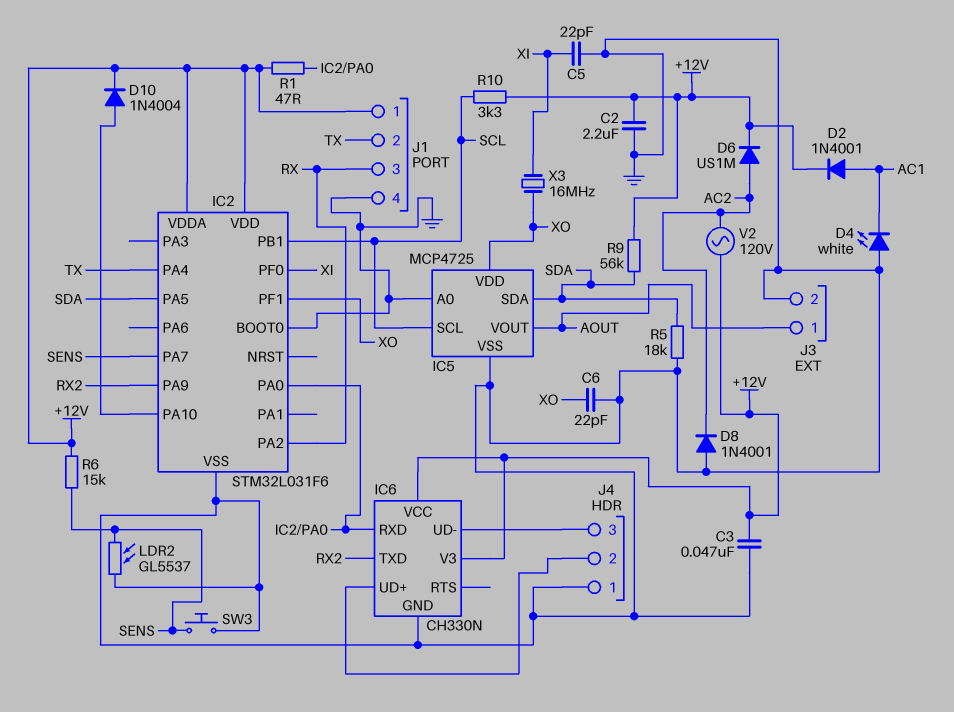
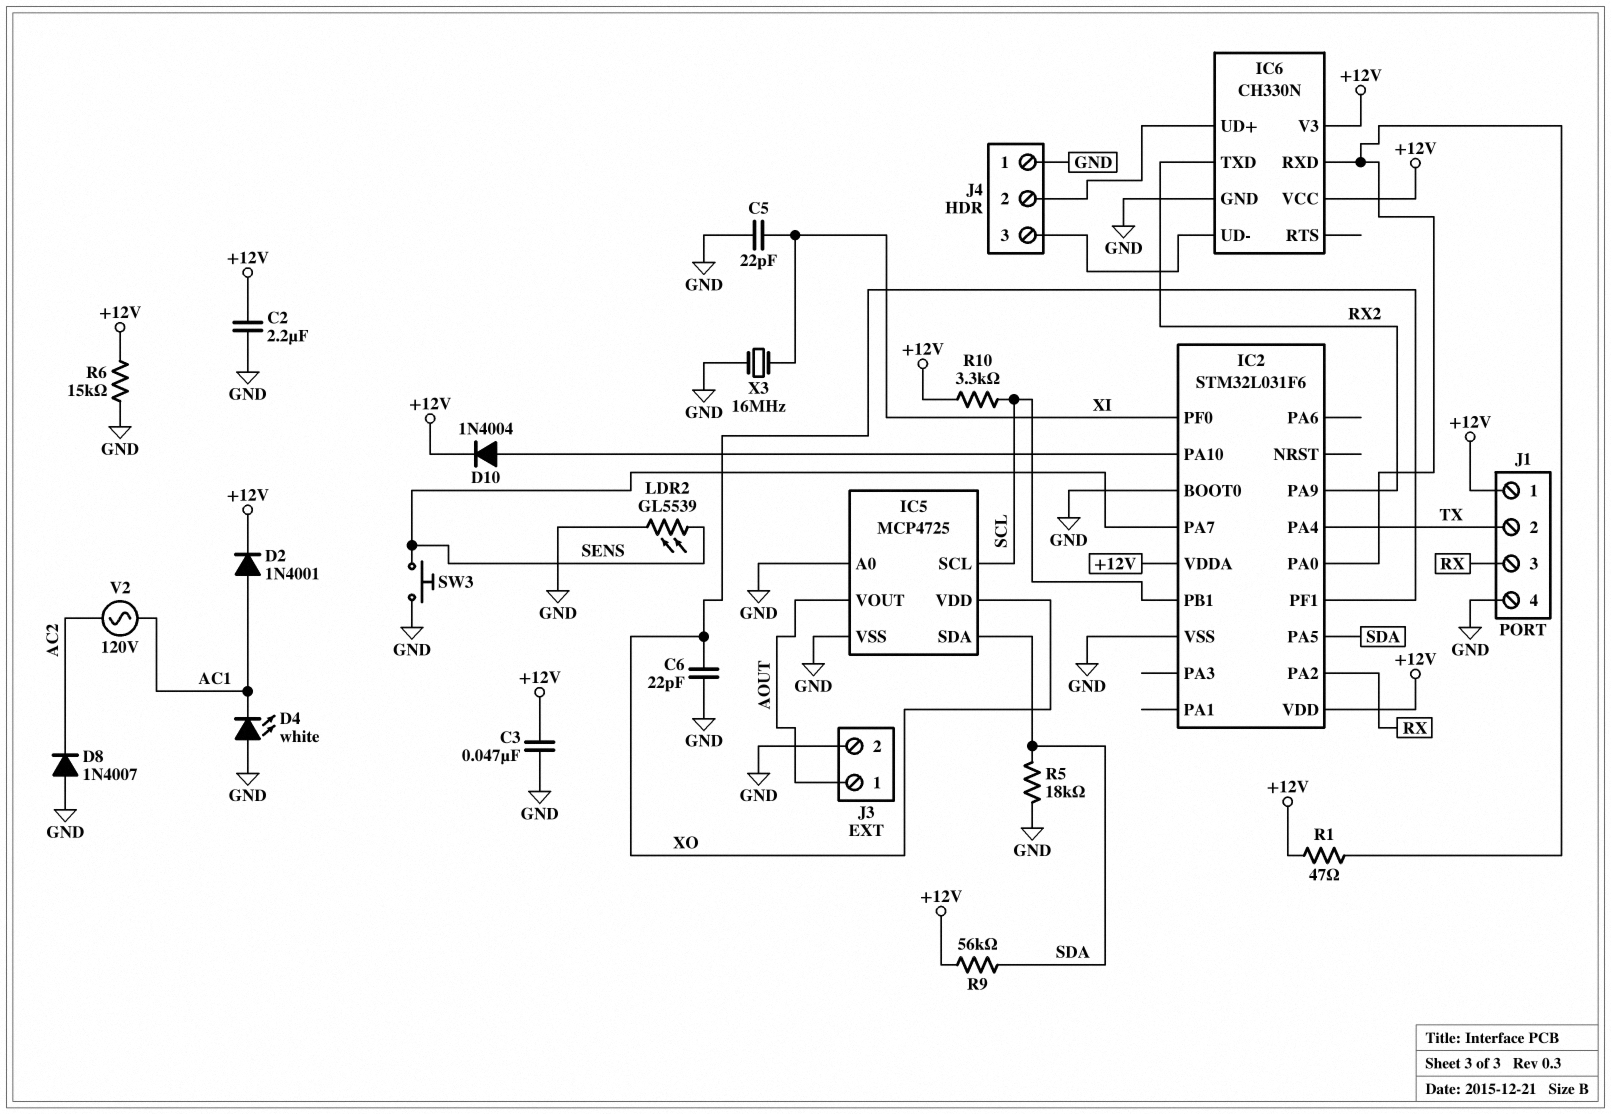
D6: diode US1M (A AC2, K +12V) -> none
D8: diode 1N4001 (A GND, K AC2) -> diode 1N4007 (A GND, K AC2)
LDR2: GL5537 (GND, SENS) -> GL5539 (GND, SENS)
R6: 15k (+12V, SENS) -> 15k (+12V, GND)
V2: AC 120V (+12V, AC2) -> AC 120V (AC1, AC2)
X3: 16MHz (XI, XO) -> 16MHz (GND, XI)

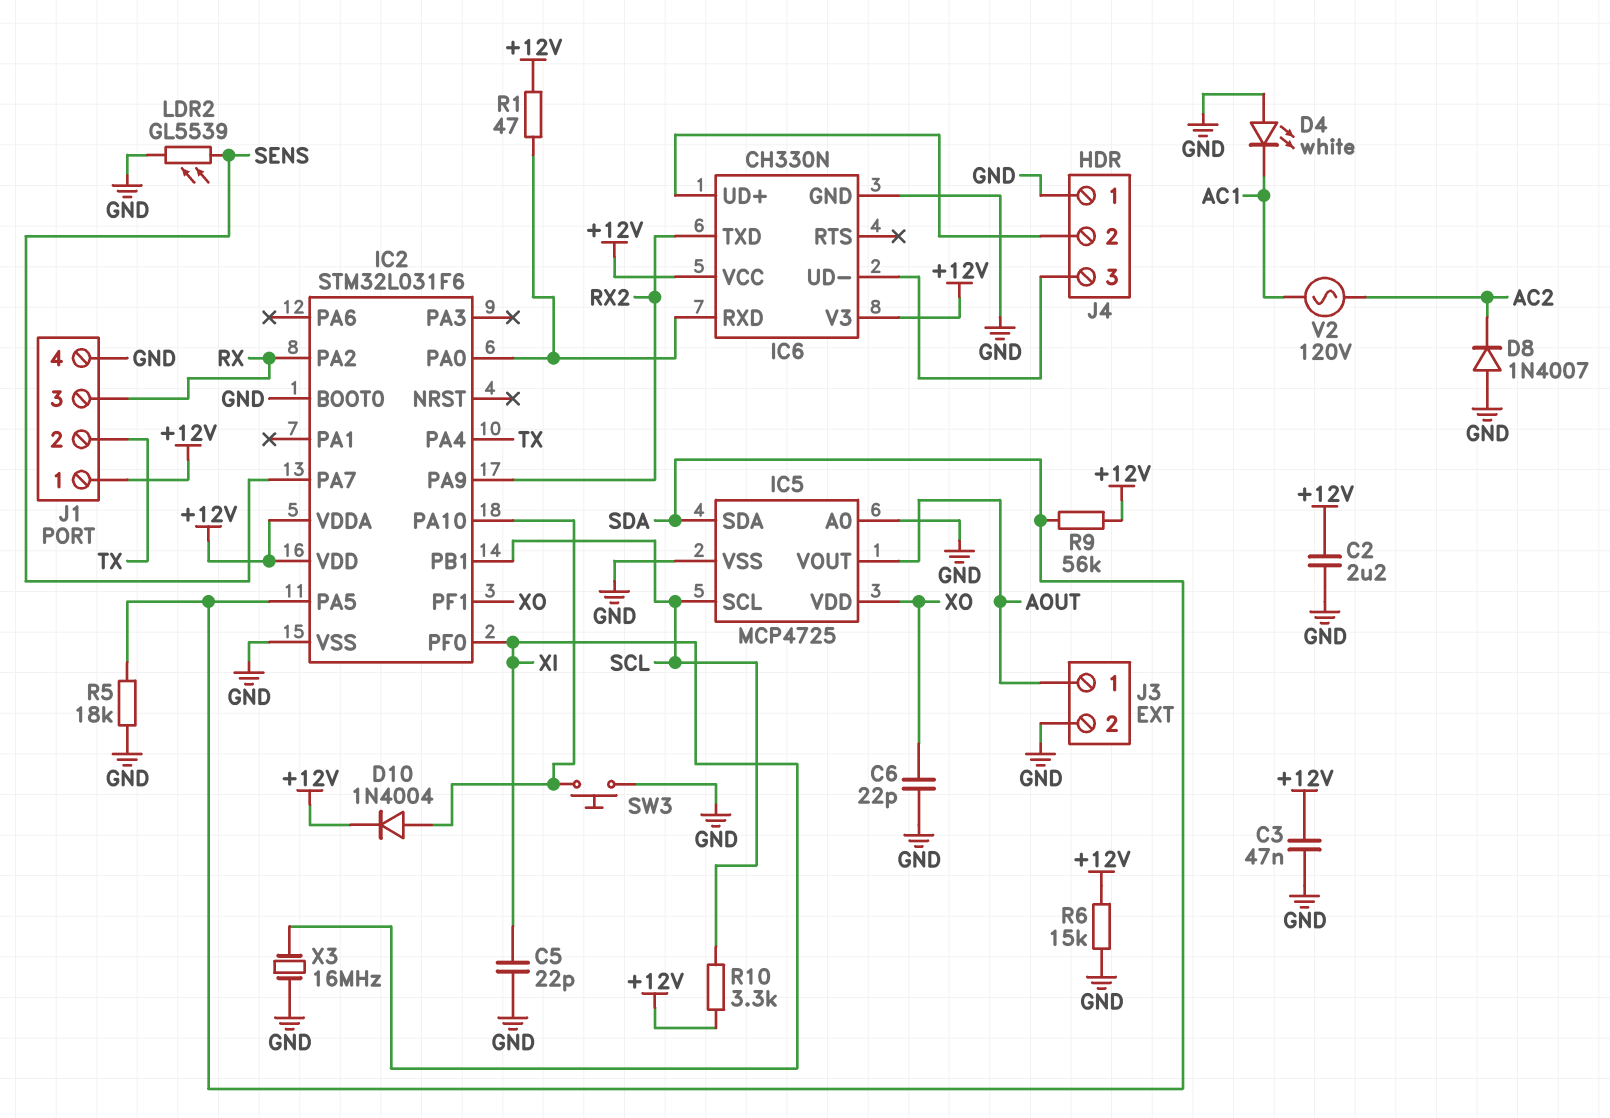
D2: diode 1N4001 (A AC1, K +12V) -> none
SW3: button (GND, SENS) -> button (GND, IC2/PA10)

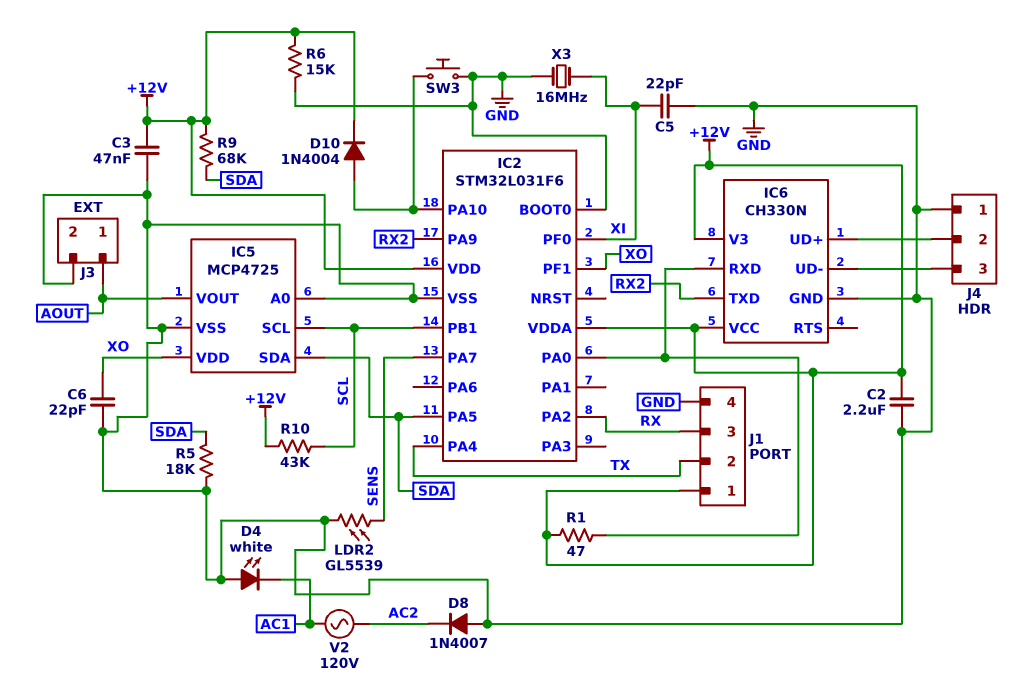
R9: 56k (+12V, SDA) -> 68k (+12V, SDA)
R10: 3.3k (+12V, SCL) -> 43k (+12V, SCL)

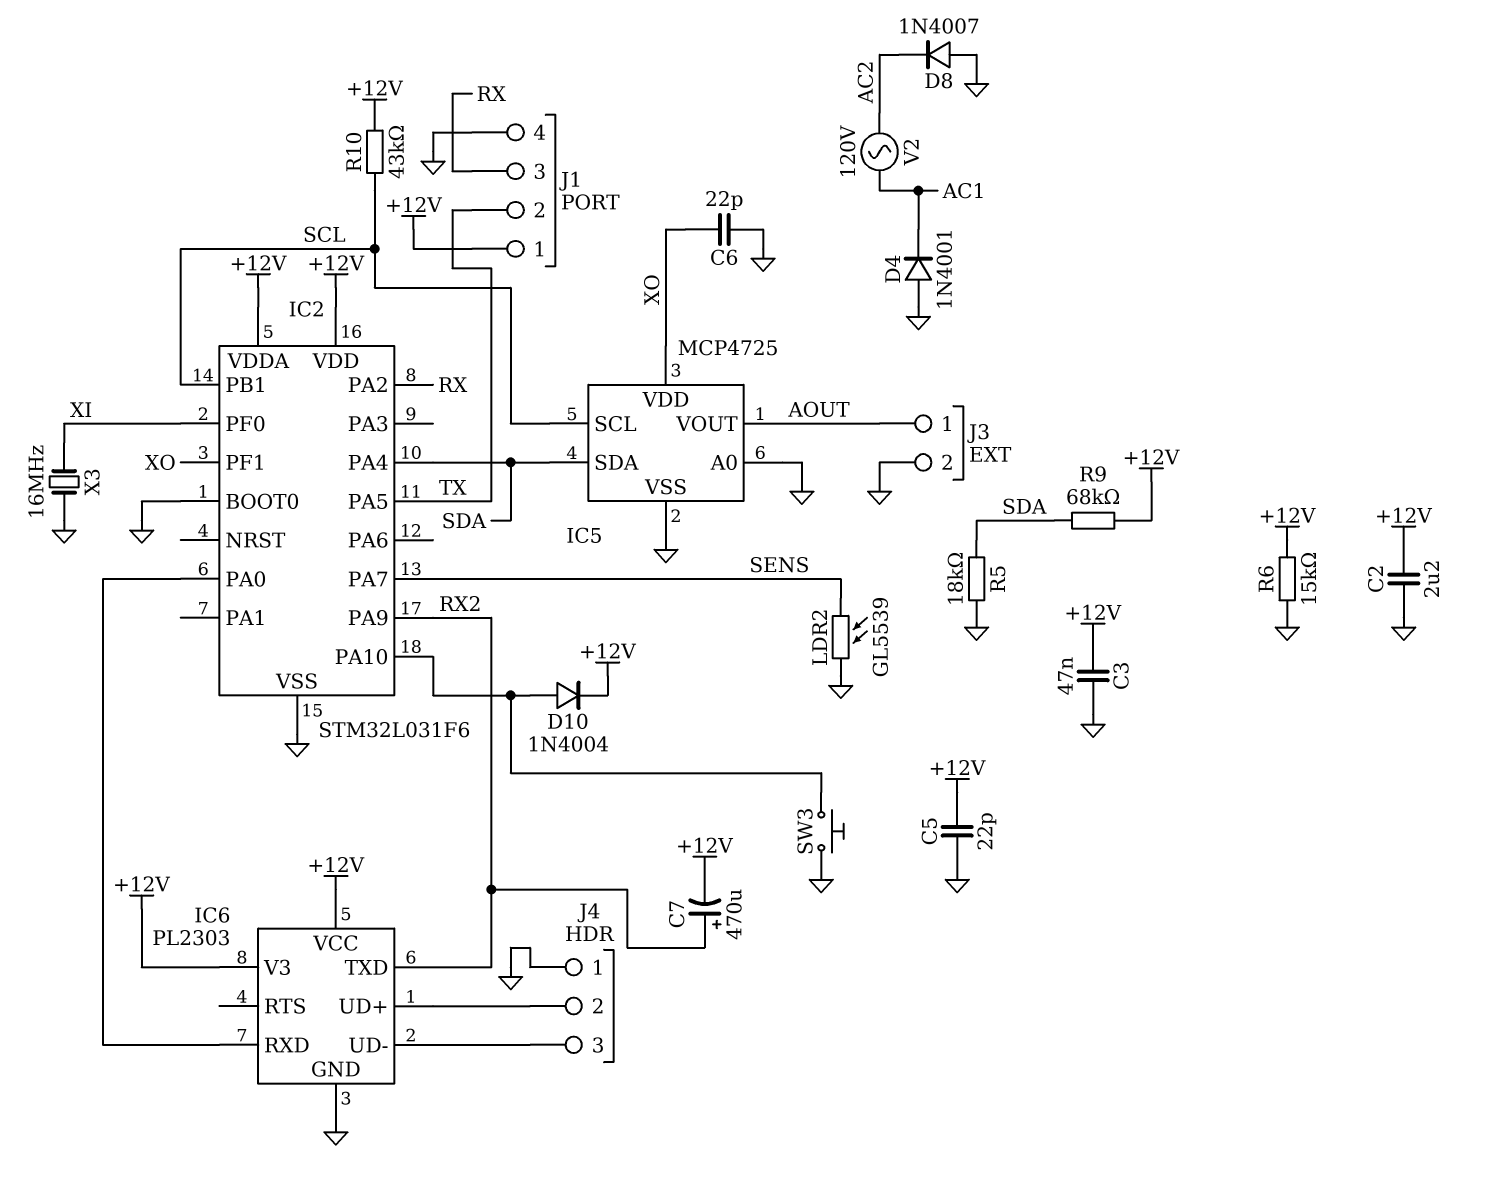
C5: 22pF (GND, XI) -> 22pF (+12V, GND)
C7: none -> 470uF (plus RX2, minus +12V)
D4: LED white (A GND, K AC1) -> diode 1N4001 (A GND, K AC1)
IC2 pin PA4: TX -> SDA
IC2 pin PA5: SDA -> TX
IC6: CH330N -> PL2303
R1: 47 (+12V, IC2/PA0) -> none

